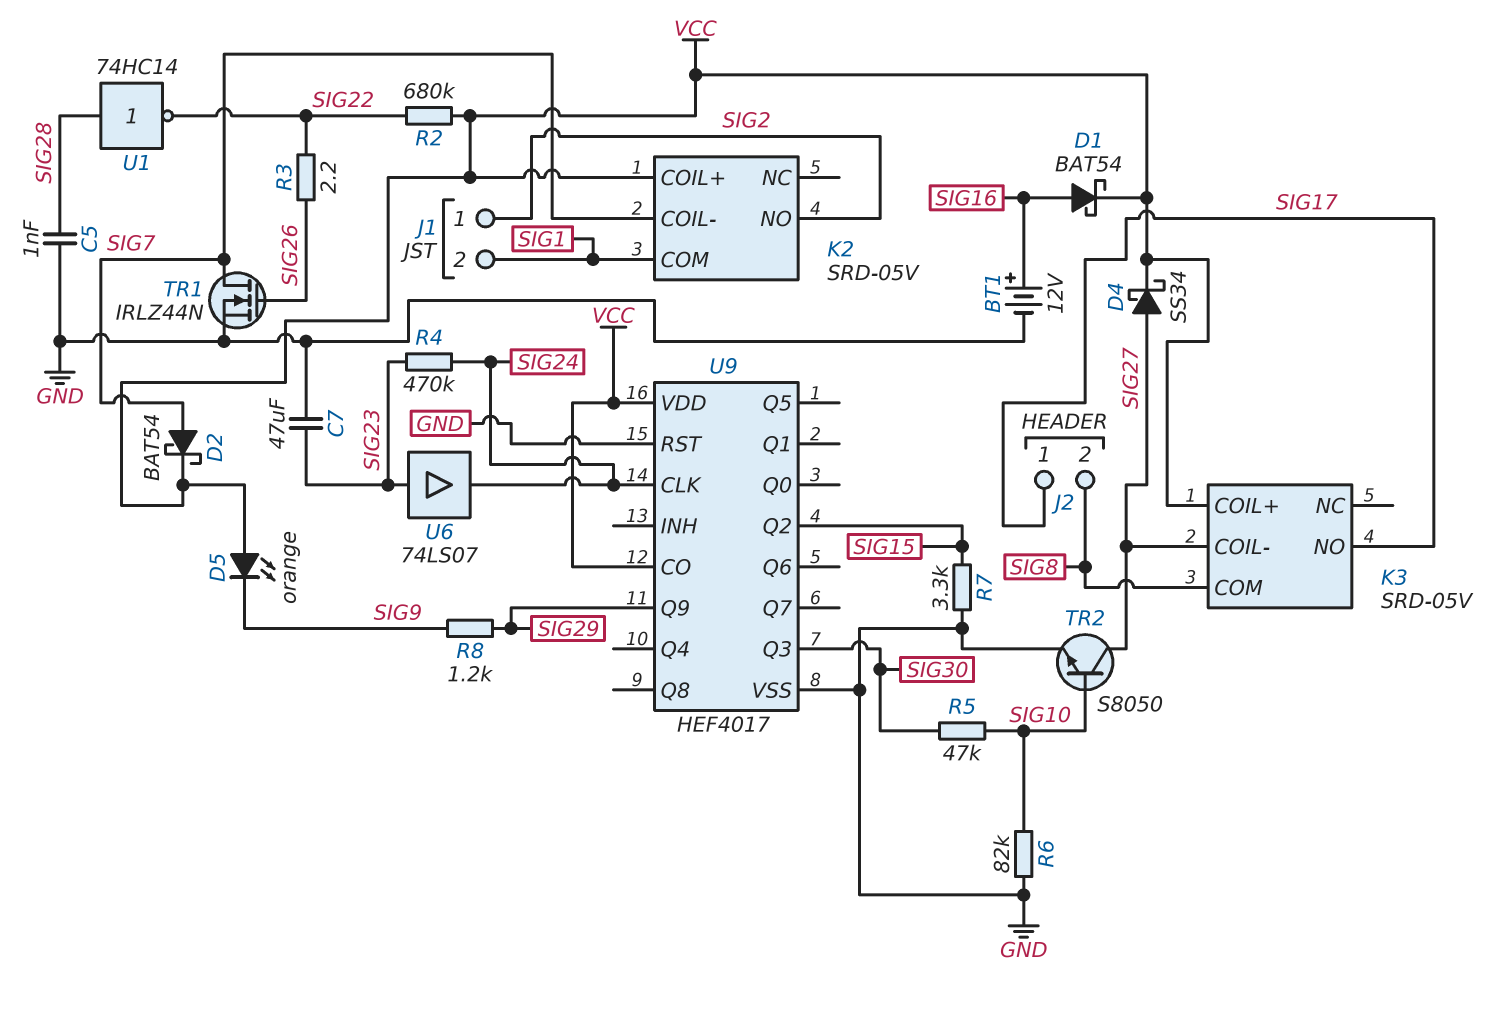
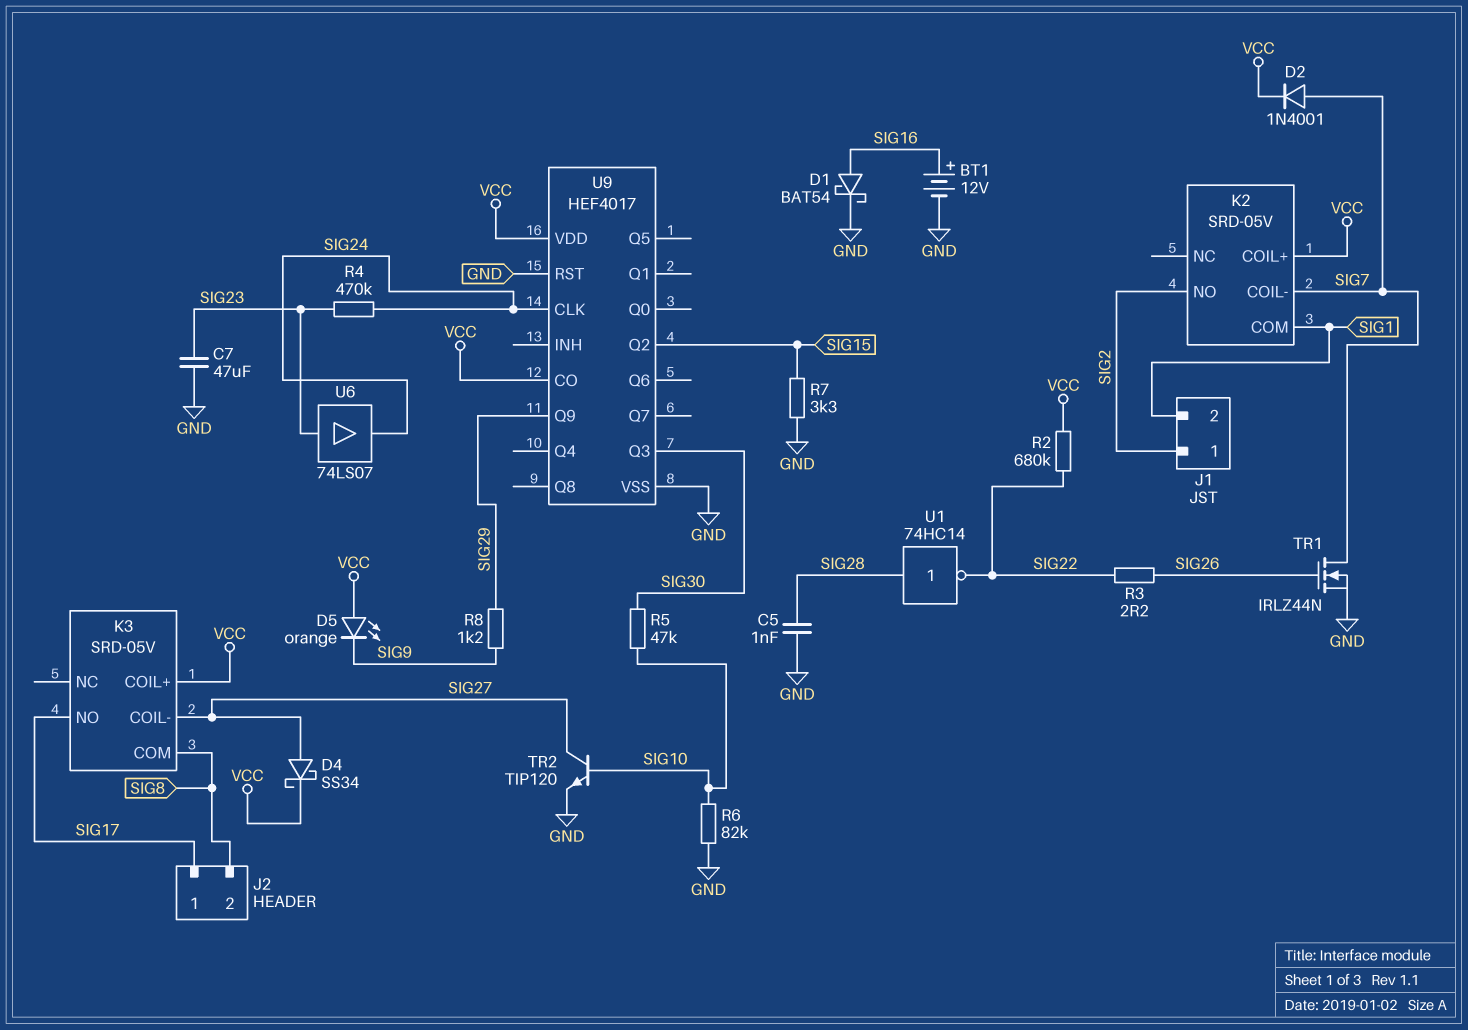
D1: schottky BAT54 (A SIG16, K VCC) -> schottky BAT54 (A SIG16, K GND)
D2: schottky BAT54 (A SIG7, K VCC) -> diode 1N4001 (A SIG7, K VCC)
TR2: NPN S8050 (B SIG10, C SIG27, E GND) -> NPN TIP120 (B SIG10, C SIG27, E GND)

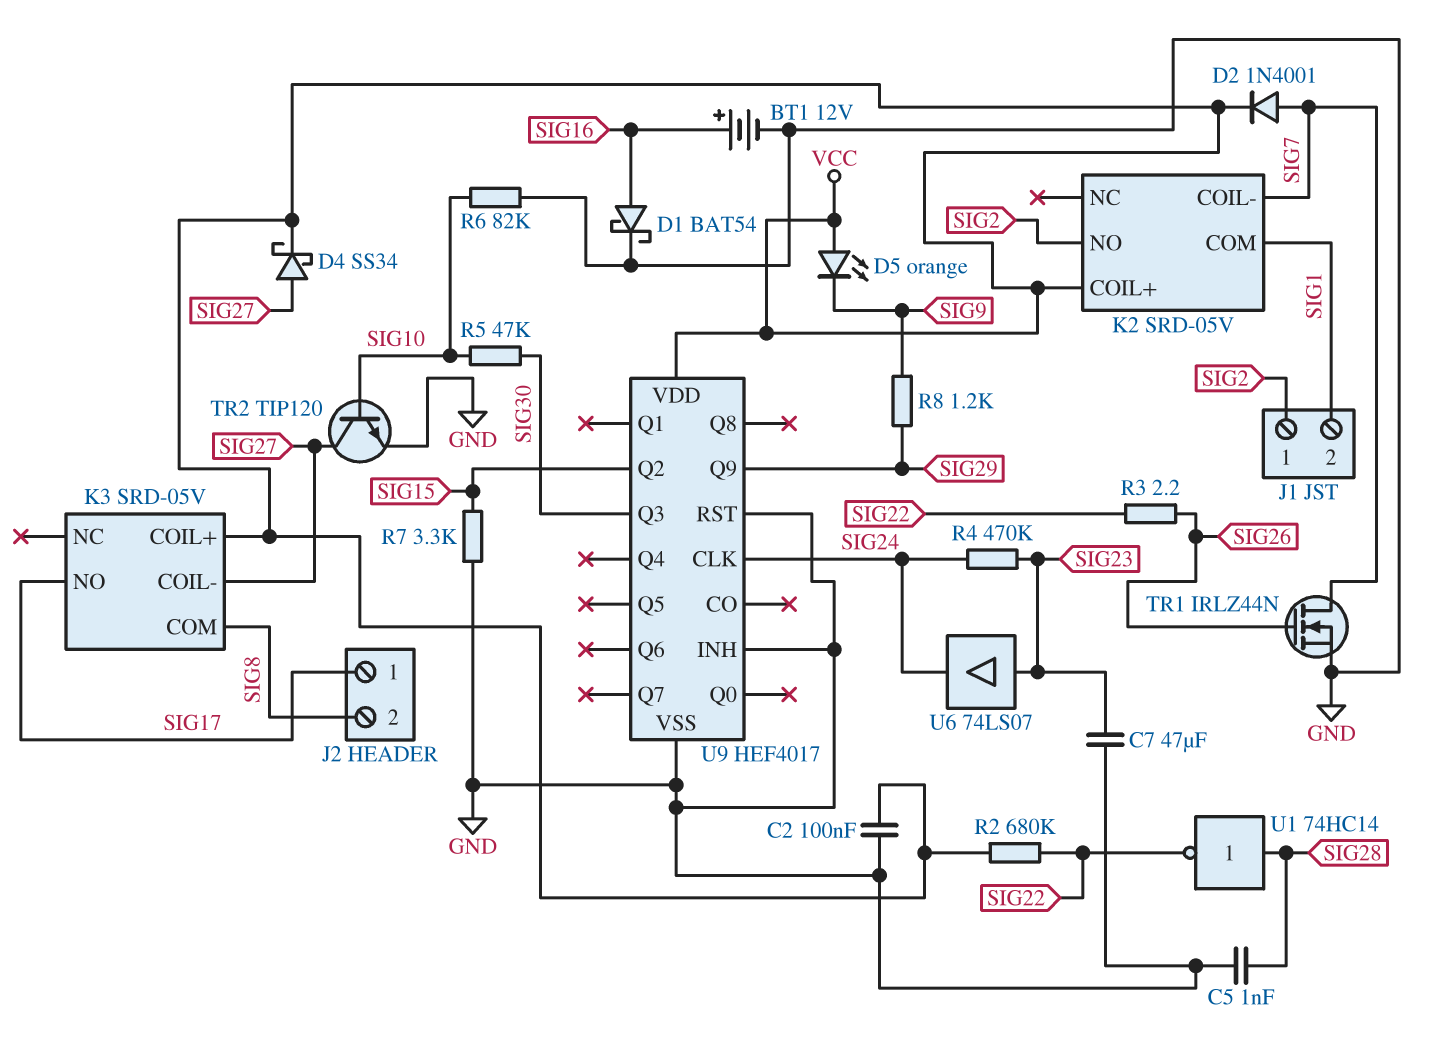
C2: none -> 100nF (GND, VCC)
U9 pin CO: VCC -> none
U9 pin INH: none -> GND

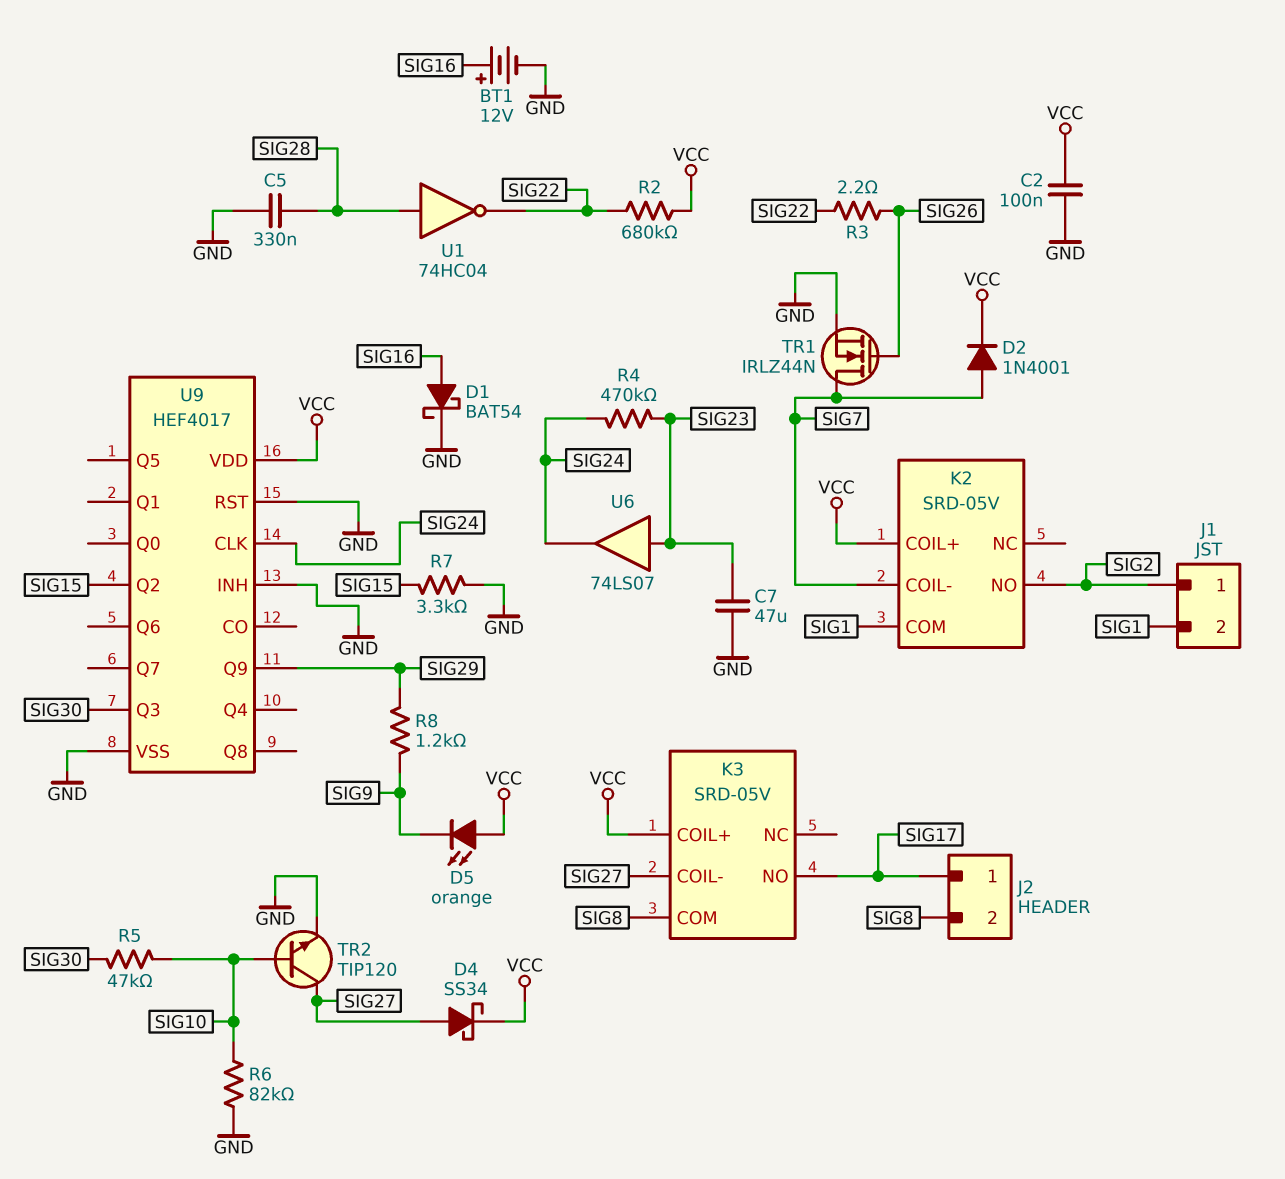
C5: 1nF (GND, SIG28) -> 330nF (GND, SIG28)
U1: NOT 74HC14 (in SIG28, out SIG22) -> NOT 74HC04 (in SIG28, out SIG22)

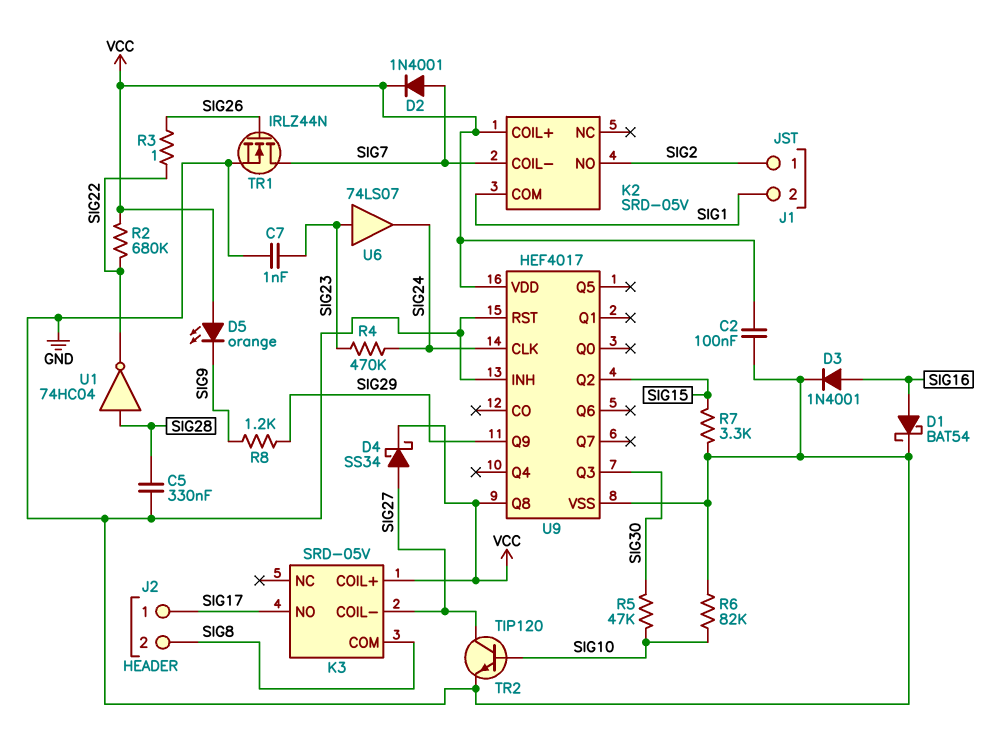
BT1: 12V (plus SIG16, minus GND) -> none
C7: 47uF (GND, SIG23) -> 1nF (GND, SIG23)
D3: none -> diode 1N4001 (A SIG16, K GND)
R3: 2.2 (SIG22, SIG26) -> 1 (SIG22, SIG26)
U9 pin Q8: none -> VCC

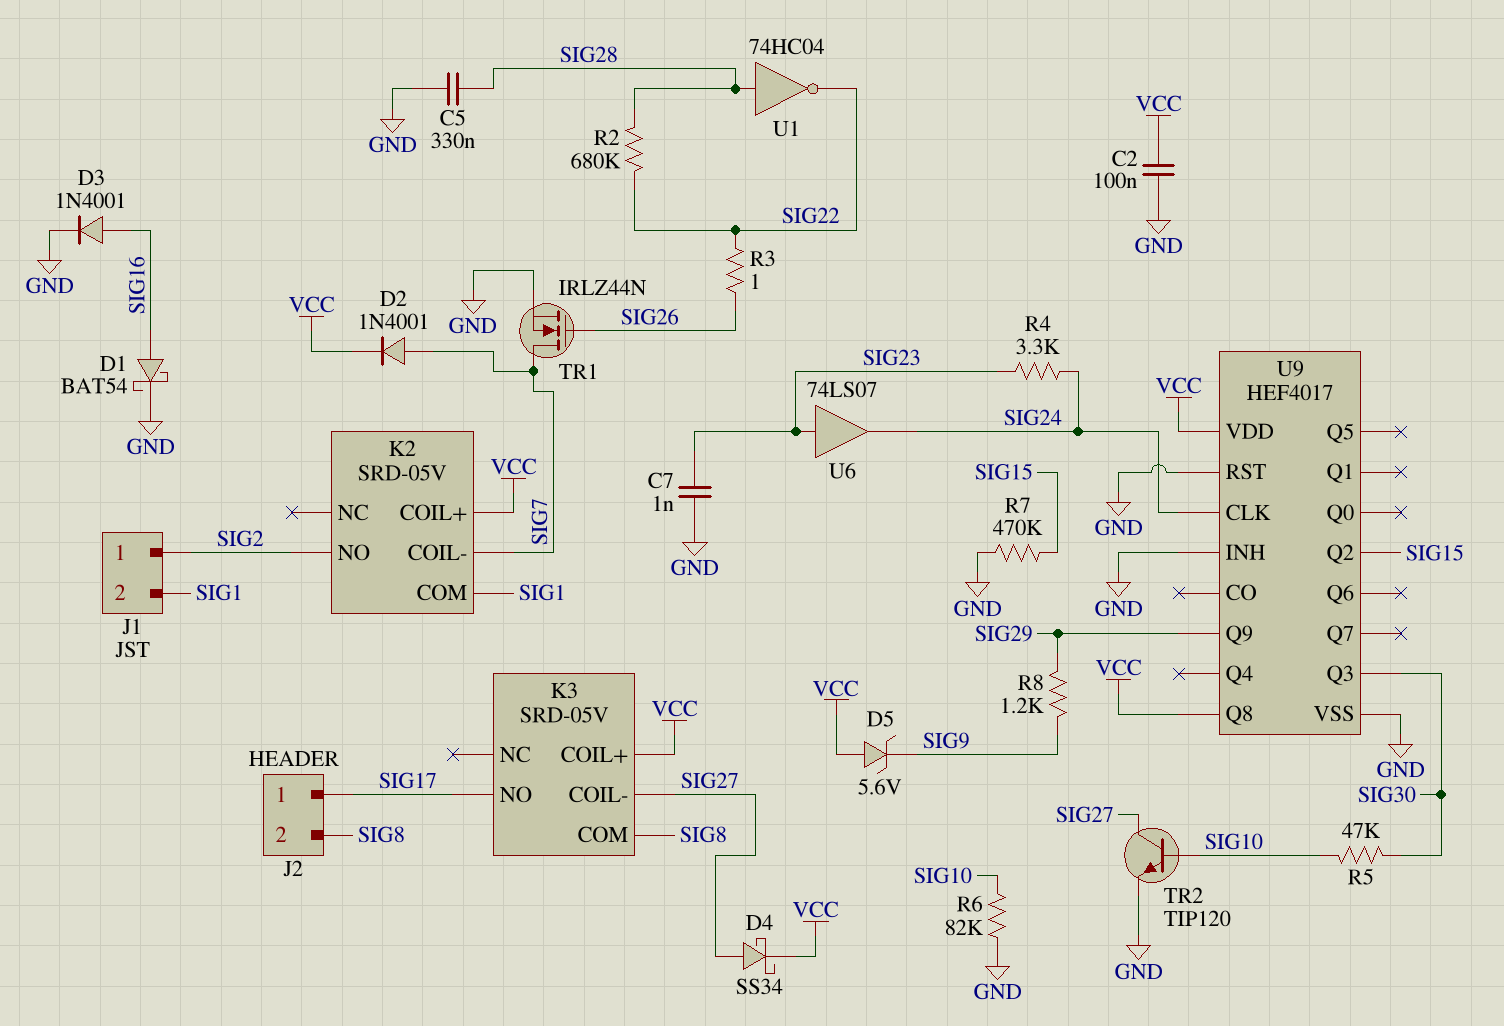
D5: LED orange (A VCC, K SIG9) -> zener 5.6V (A VCC, K SIG9)
R2: 680k (SIG22, VCC) -> 680k (SIG22, SIG28)
R4: 470k (SIG23, SIG24) -> 3.3k (SIG23, SIG24)
R7: 3.3k (GND, SIG15) -> 470k (GND, SIG15)

